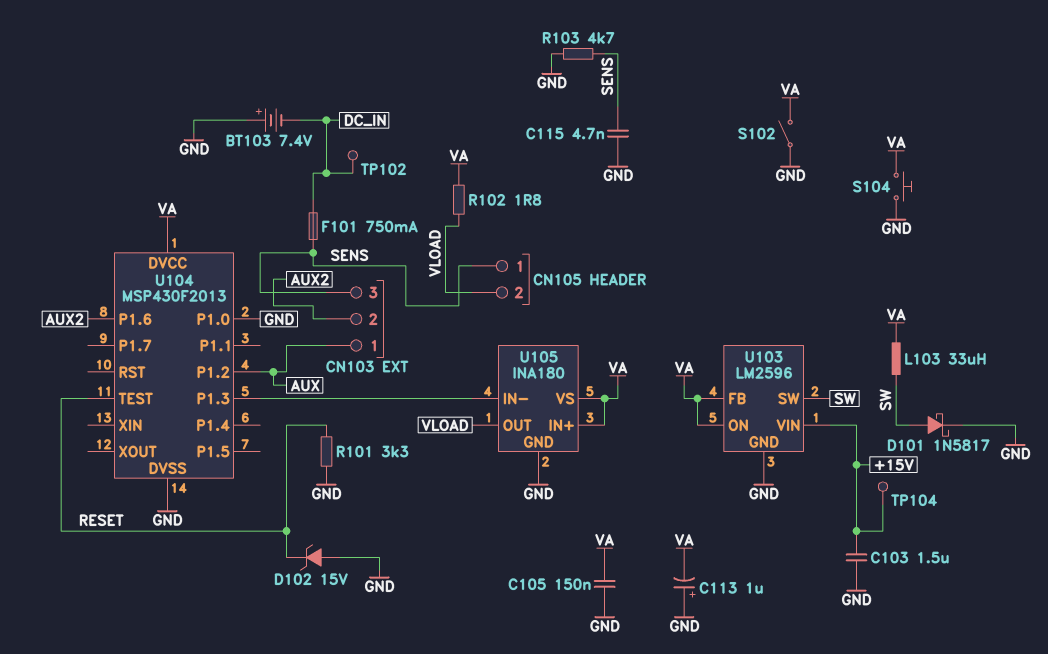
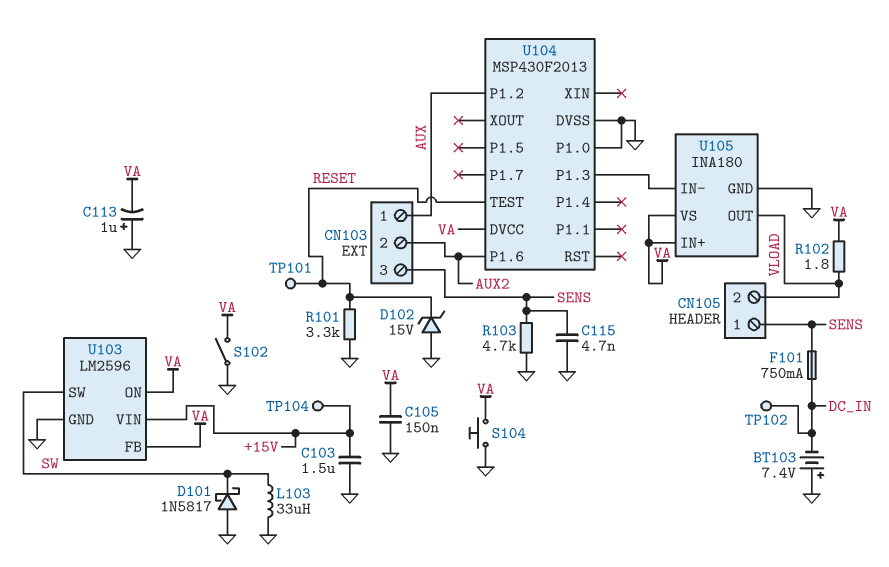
D101: schottky 1N5817 (A SW, K GND) -> schottky 1N5817 (A GND, K SW)
L103: 33uH (SW, VA) -> 33uH (GND, SW)
TP101: none -> test point (RESET)

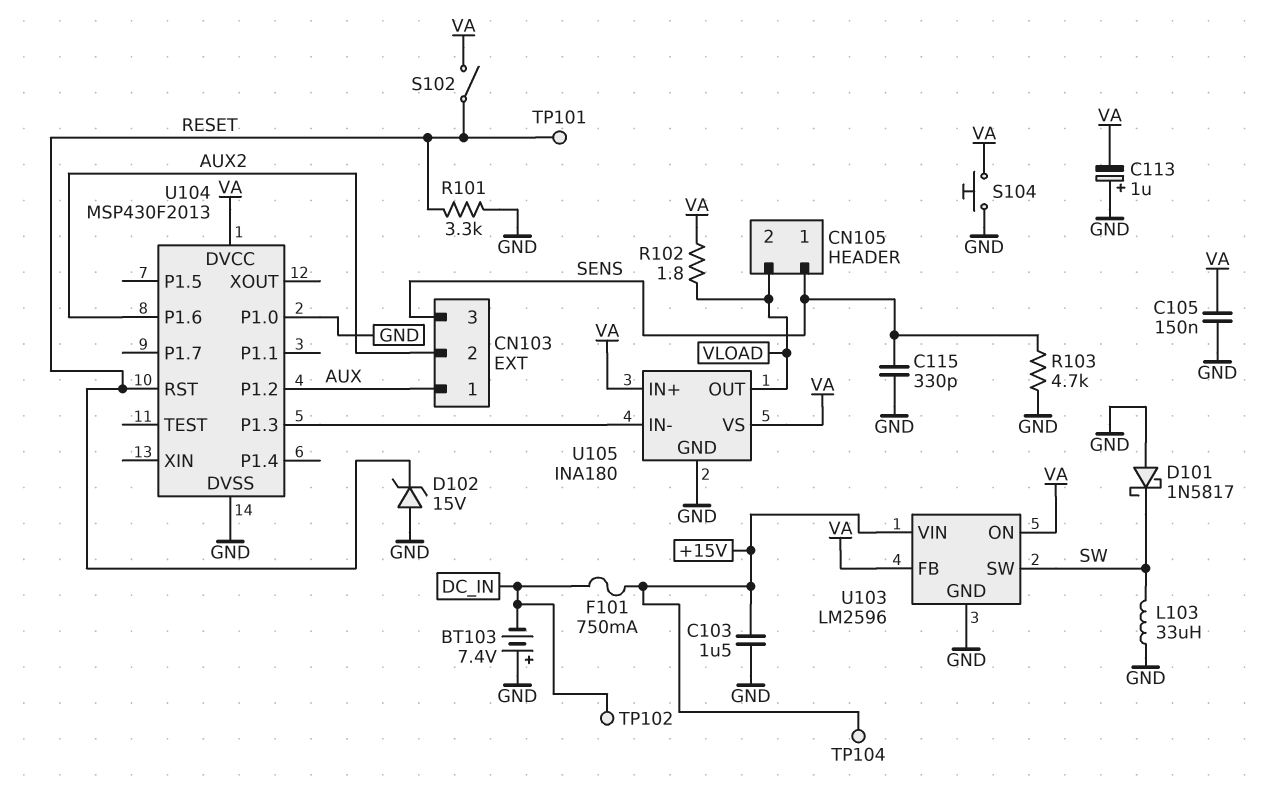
C115: 4.7nF (GND, SENS) -> 330pF (GND, SENS)
F101: 750mA (DC_IN, SENS) -> 750mA (+15V, DC_IN)
S102: switch (GND, VA) -> switch (RESET, VA)
U104 pin RST: none -> RESET
U104 pin TEST: RESET -> none

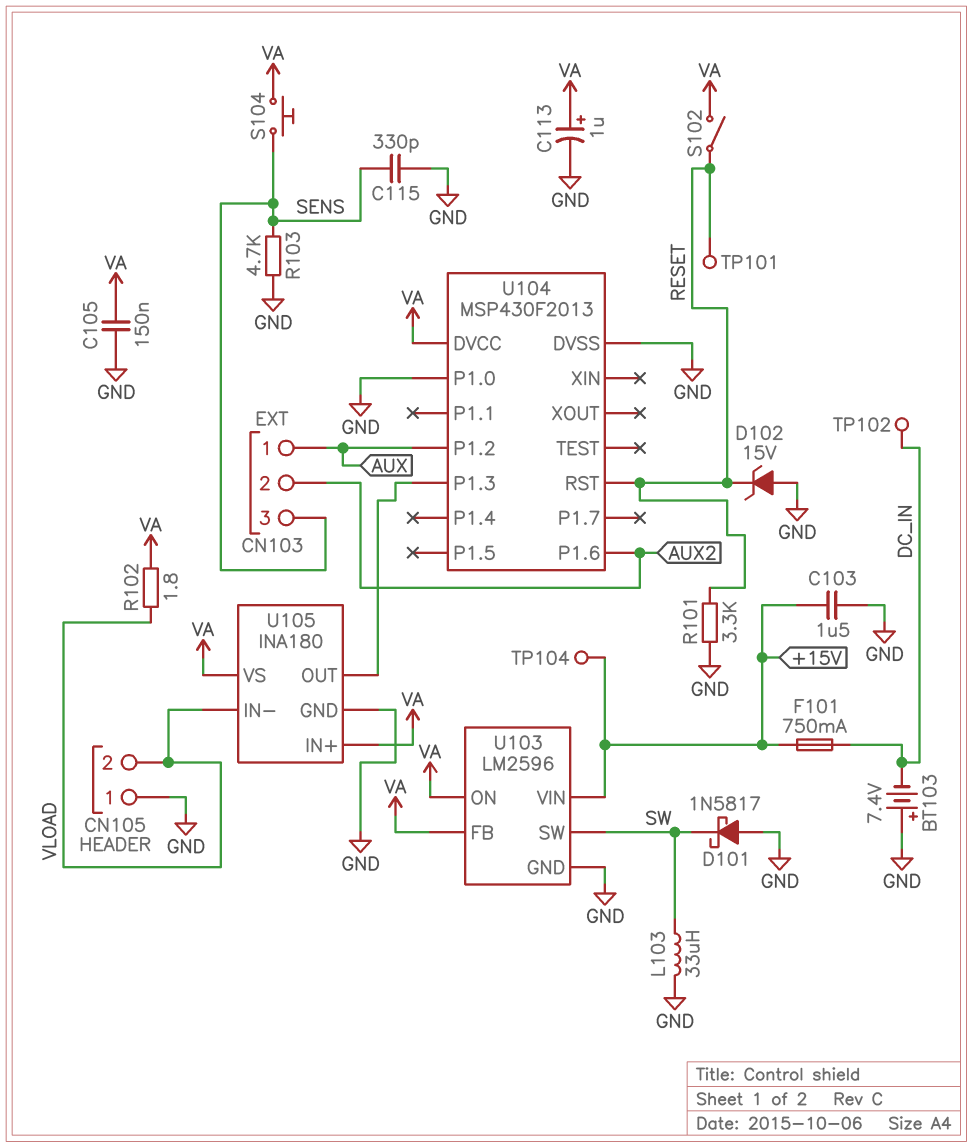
C113: 1uF (plus GND, minus VA) -> 1uF (plus VA, minus GND)
CN105 pin 1: SENS -> GND
S104: button (GND, VA) -> button (SENS, VA)
U105 pin IN-: U104/P1.3 -> VLOAD
U105 pin OUT: VLOAD -> U104/P1.3

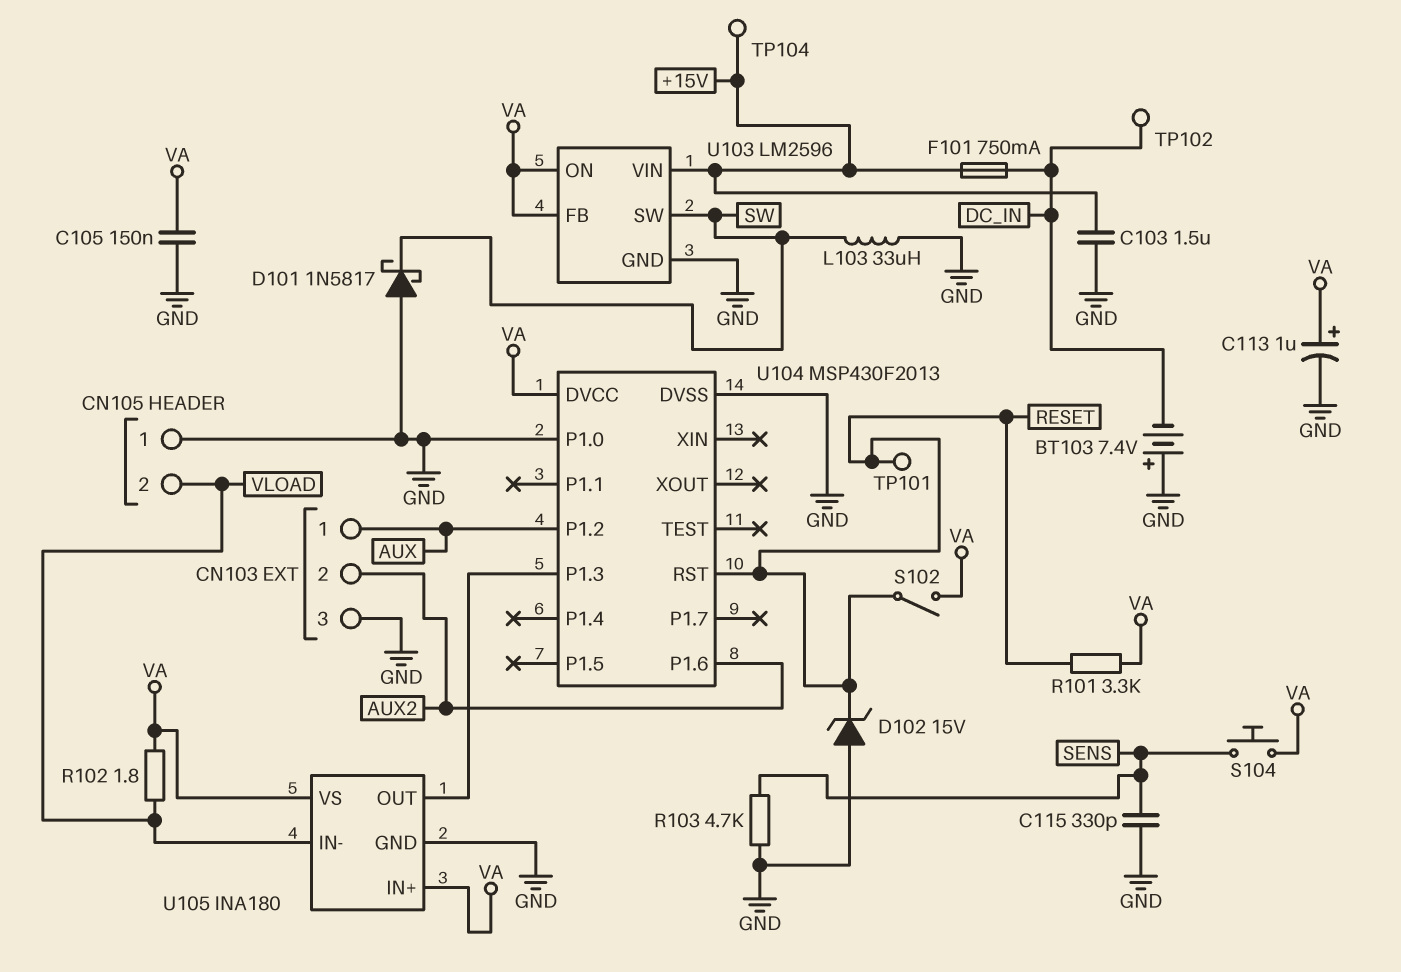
CN103 pin 3: SENS -> GND
R101: 3.3k (GND, RESET) -> 3.3k (RESET, VA)

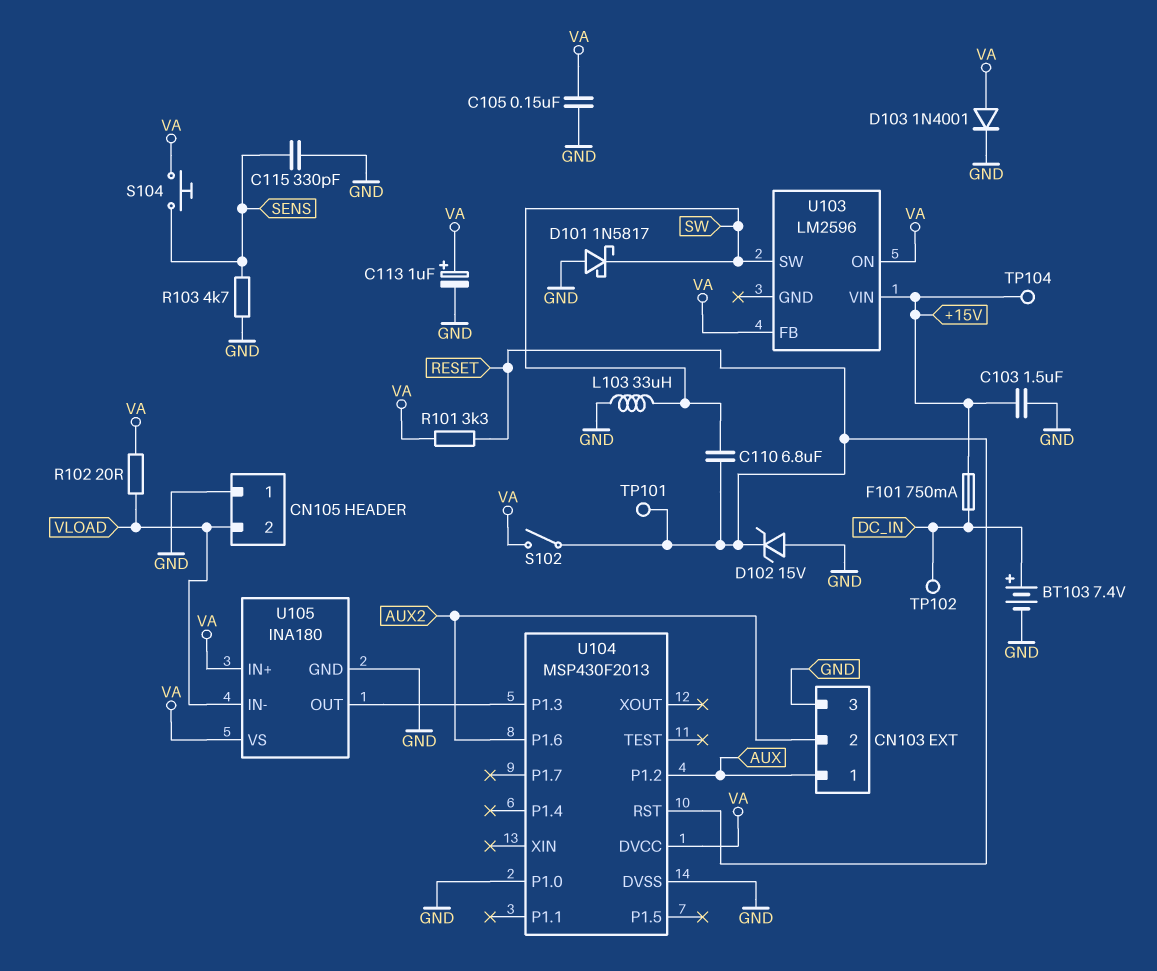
BT103: 7.4V (plus GND, minus DC_IN) -> 7.4V (plus DC_IN, minus GND)
C110: none -> 6.8uF (RESET, SW)
D103: none -> diode 1N4001 (A VA, K GND)
R102: 1.8 (VA, VLOAD) -> 20 (VA, VLOAD)
U103 pin GND: GND -> none

